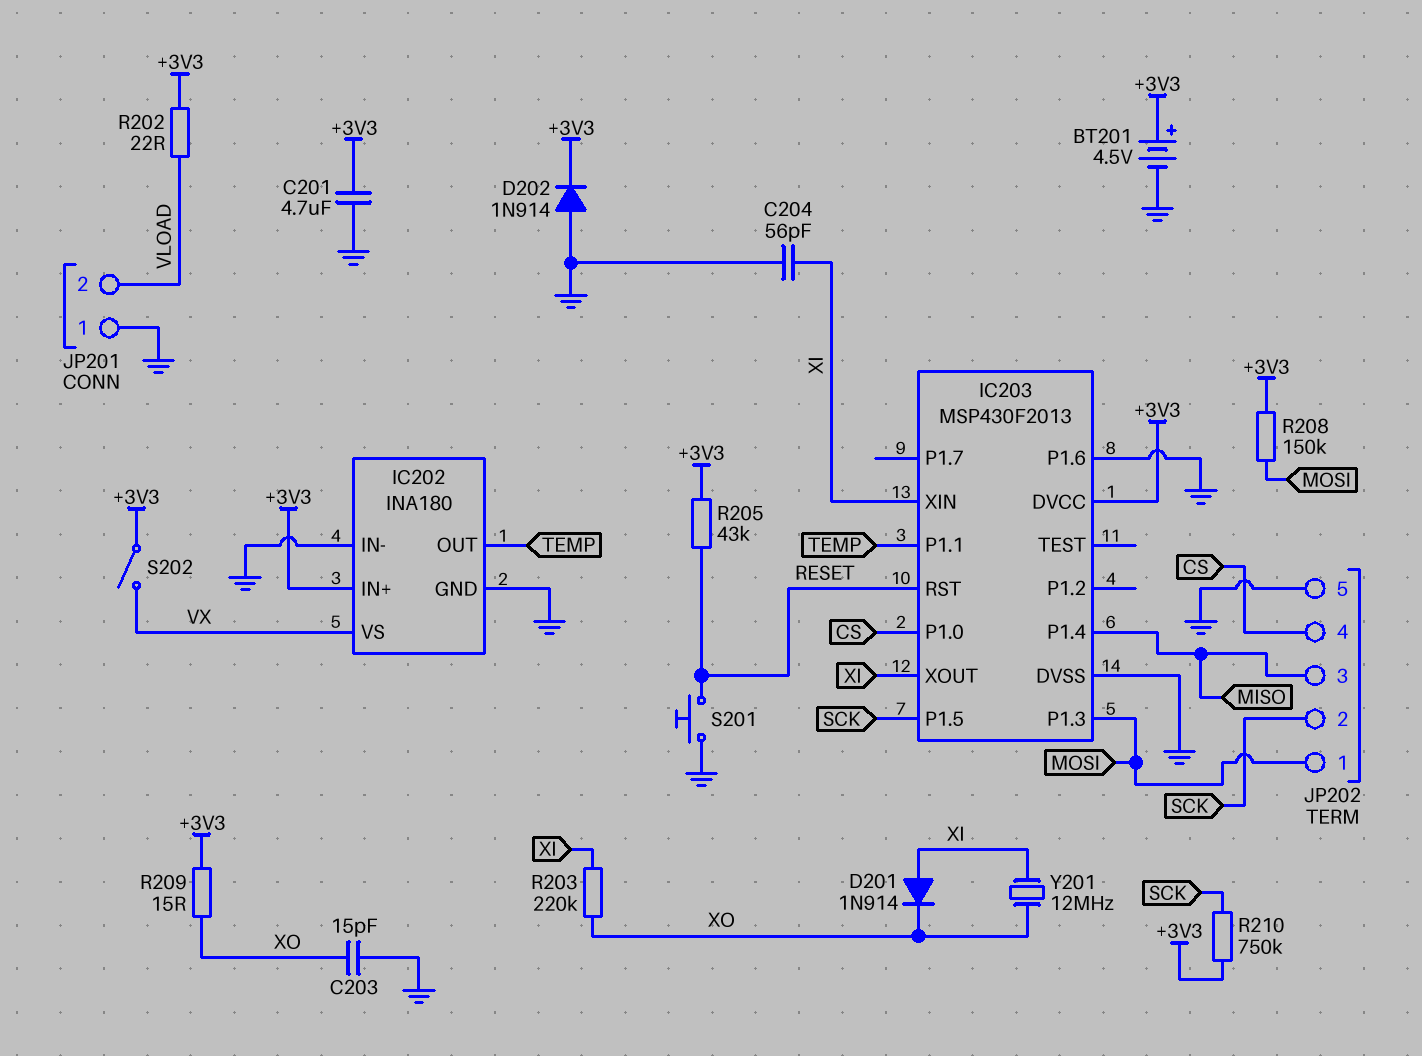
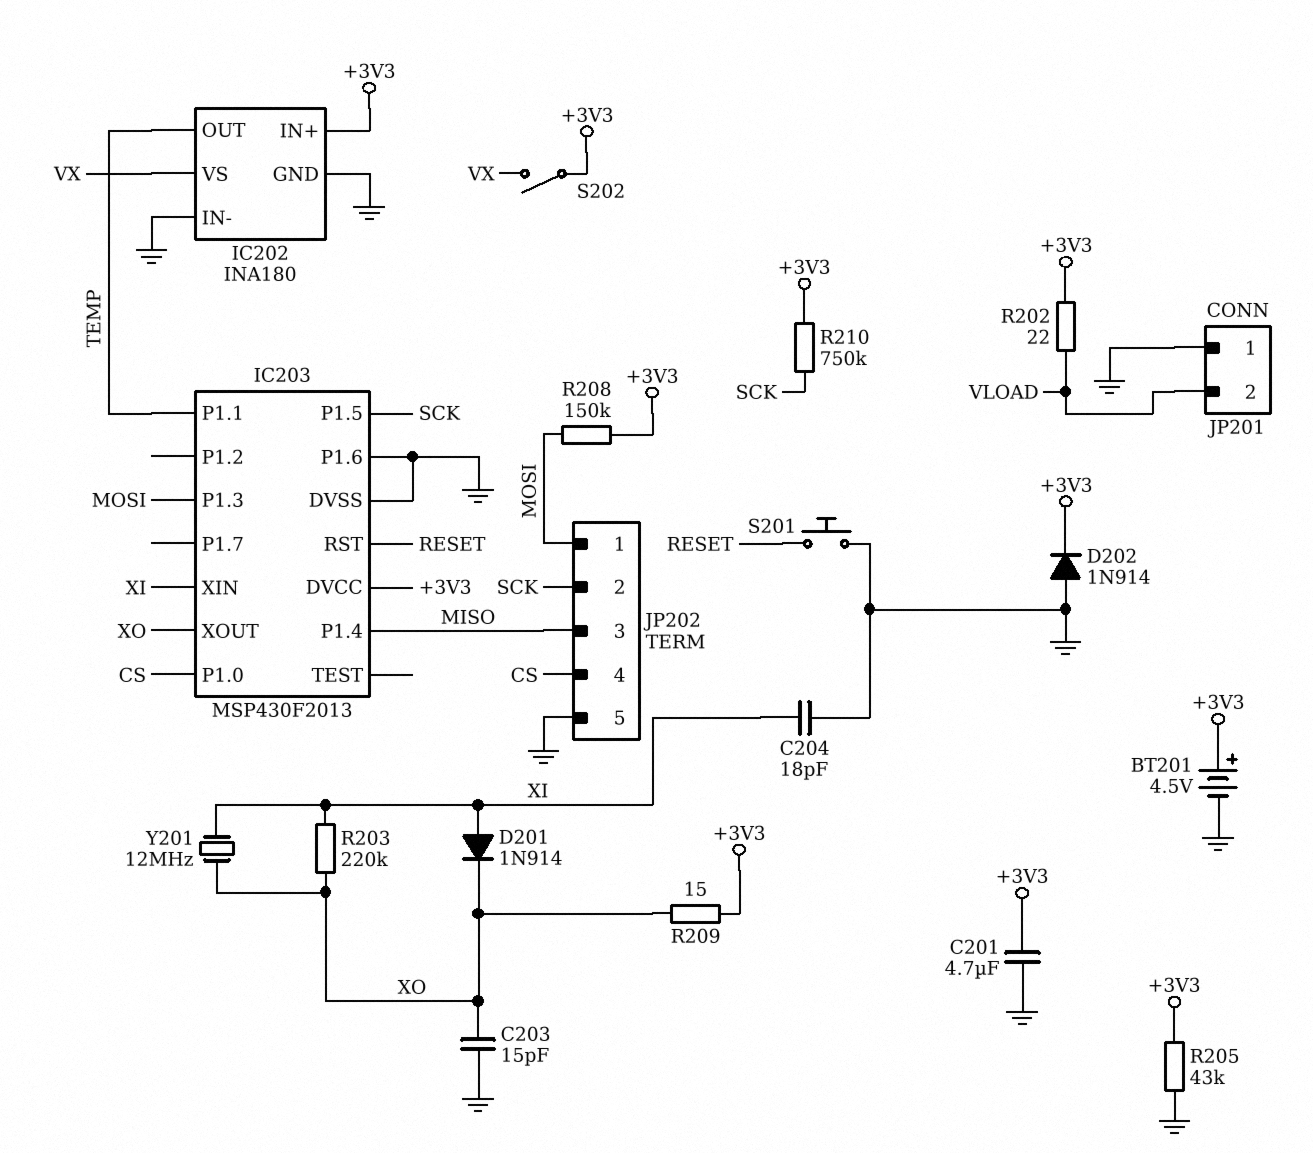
C204: 56pF (GND, XI) -> 18pF (GND, XI)
IC203 pin XOUT: XI -> XO
R205: 43k (+3V3, RESET) -> 43k (+3V3, GND)

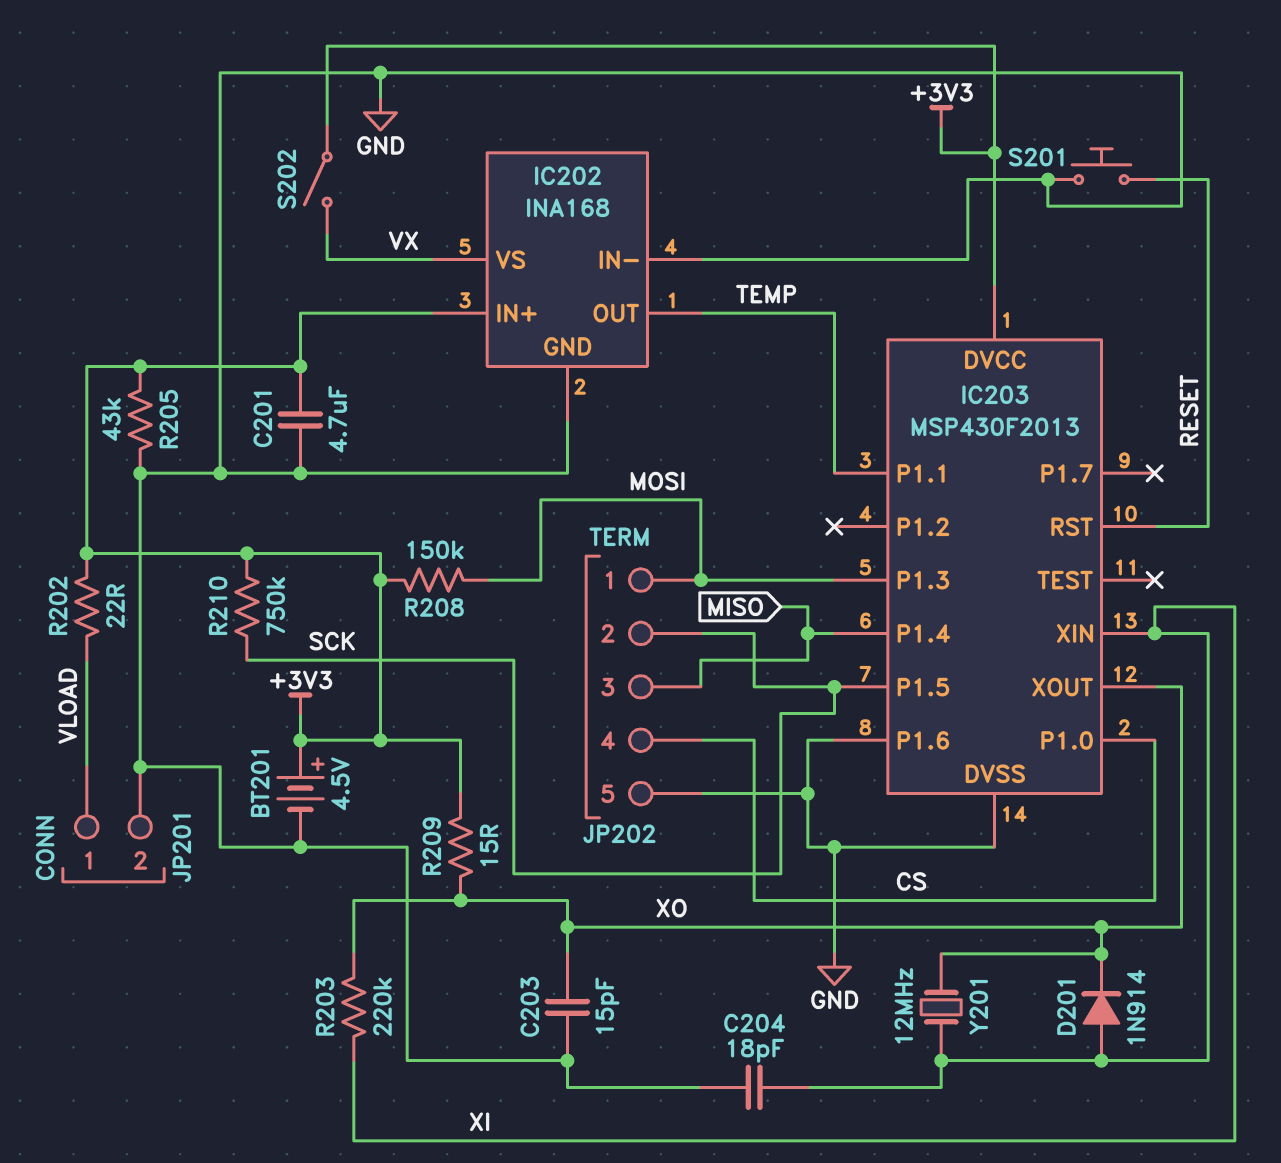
D202: diode 1N914 (A GND, K +3V3) -> none
IC202: INA180 -> INA168
JP201 pin 1: GND -> VLOAD
JP201 pin 2: VLOAD -> GND

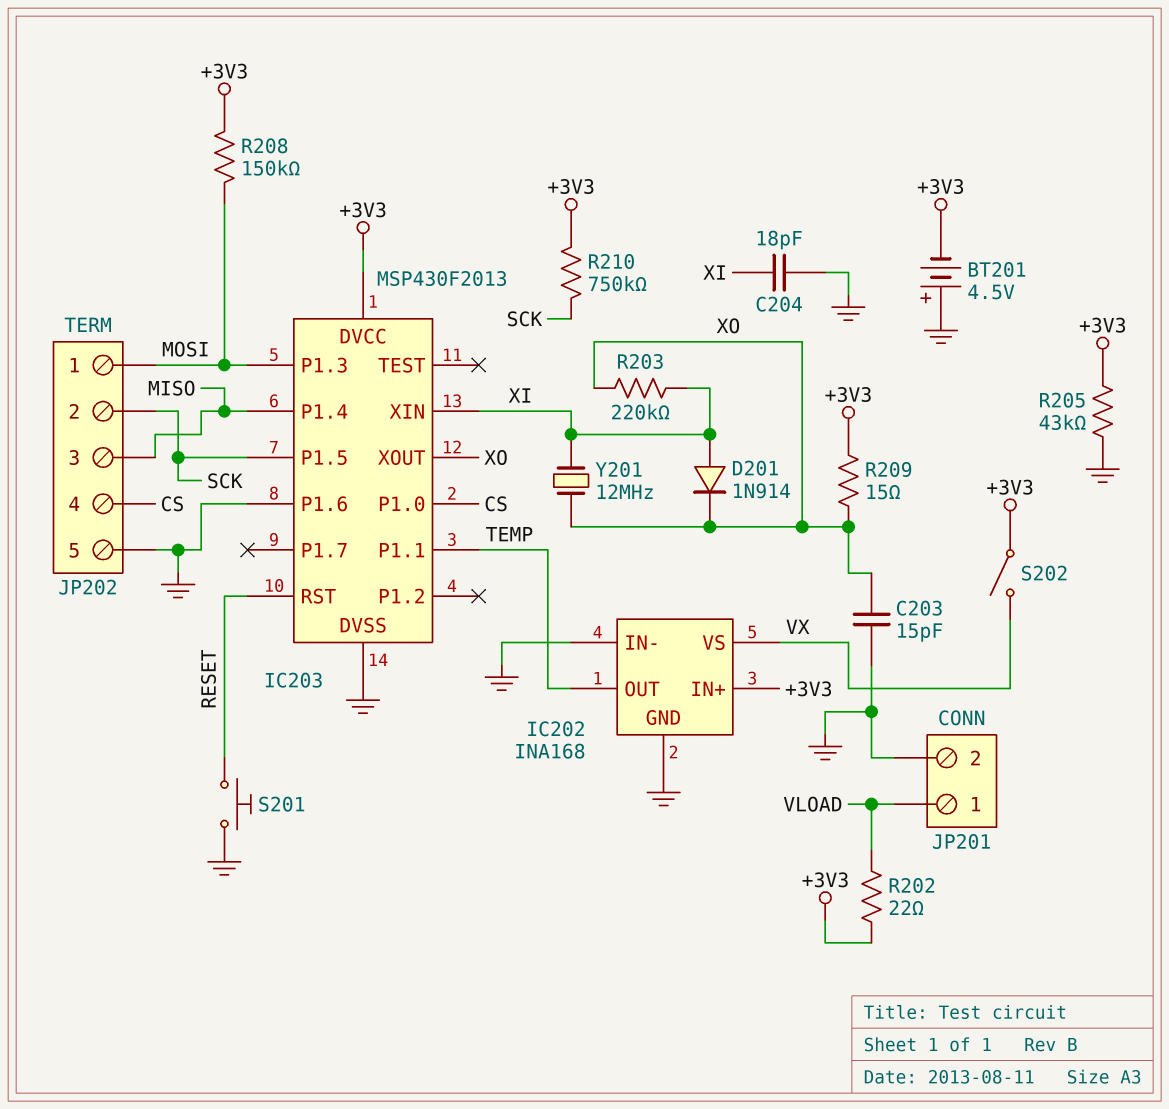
BT201: 4.5V (plus +3V3, minus GND) -> 4.5V (plus GND, minus +3V3)
C201: 4.7uF (+3V3, GND) -> none

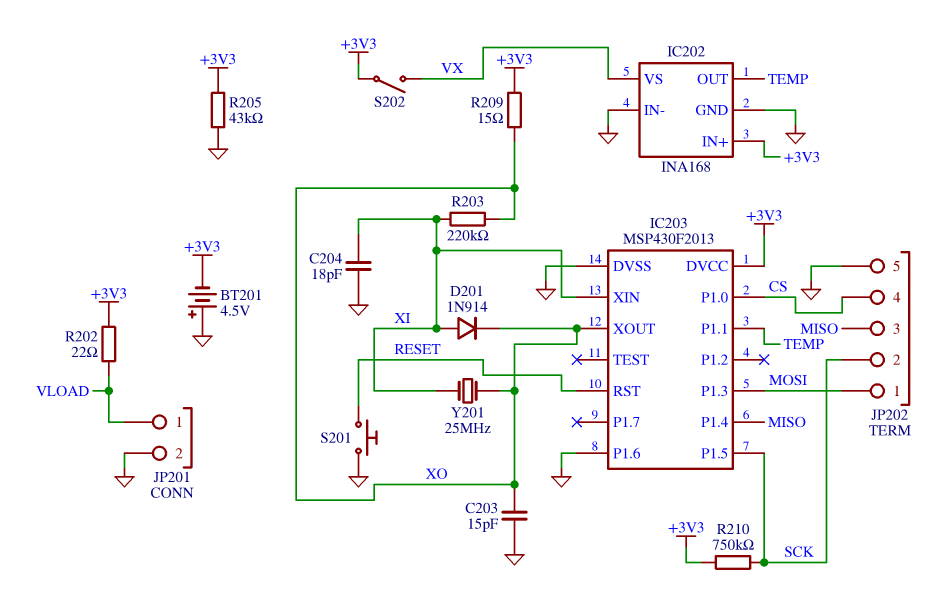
R208: 150k (+3V3, MOSI) -> none
Y201: 12MHz (XI, XO) -> 25MHz (XI, XO)

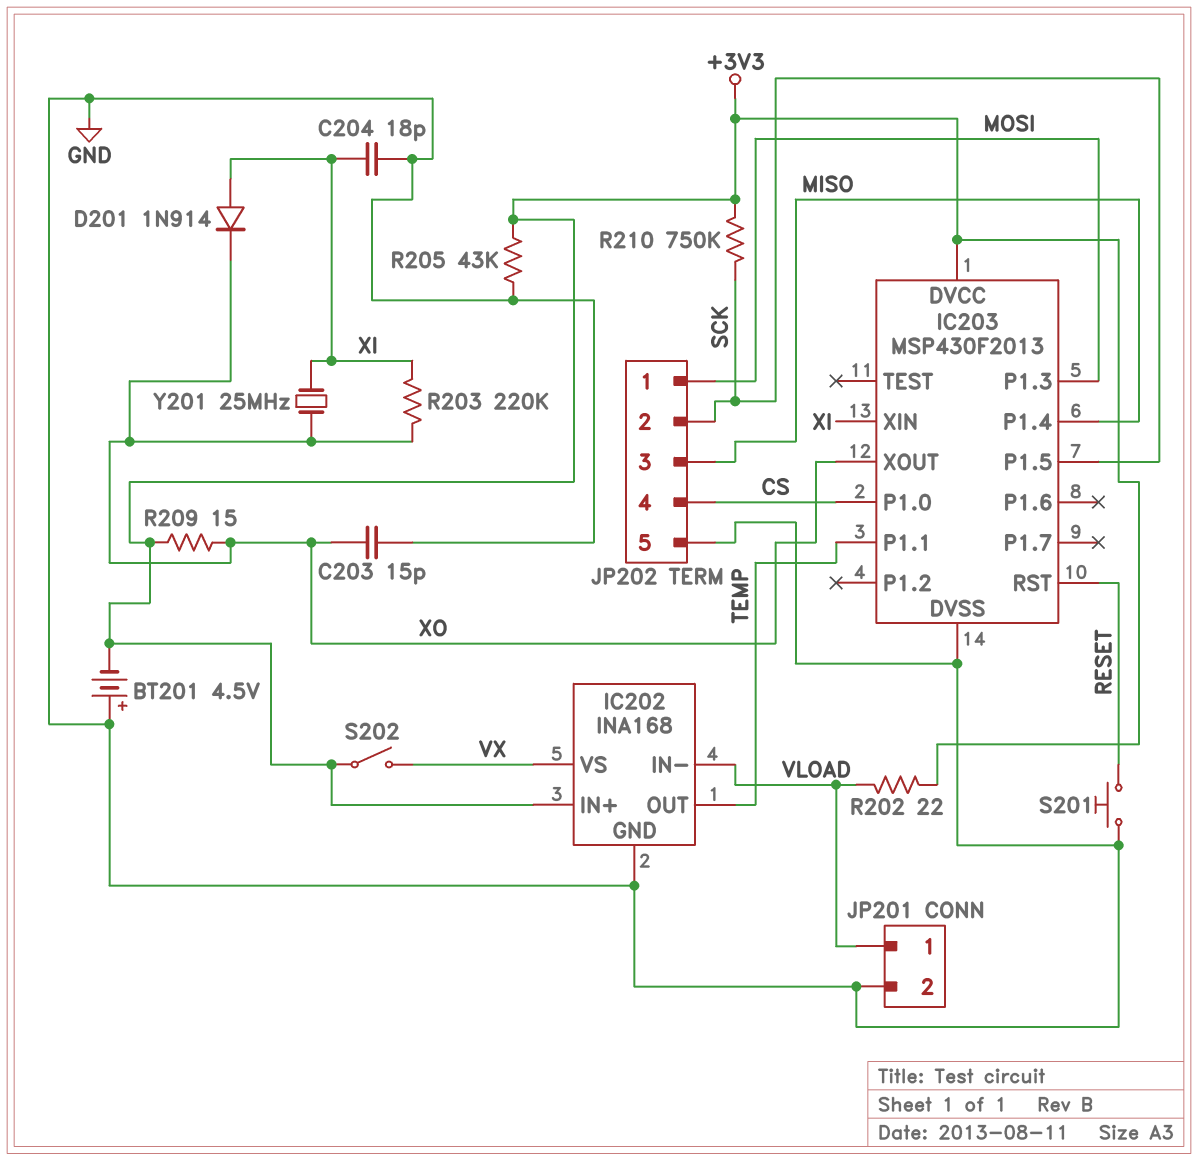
IC202 pin IN-: GND -> VLOAD
IC203 pin P1.6: GND -> none

